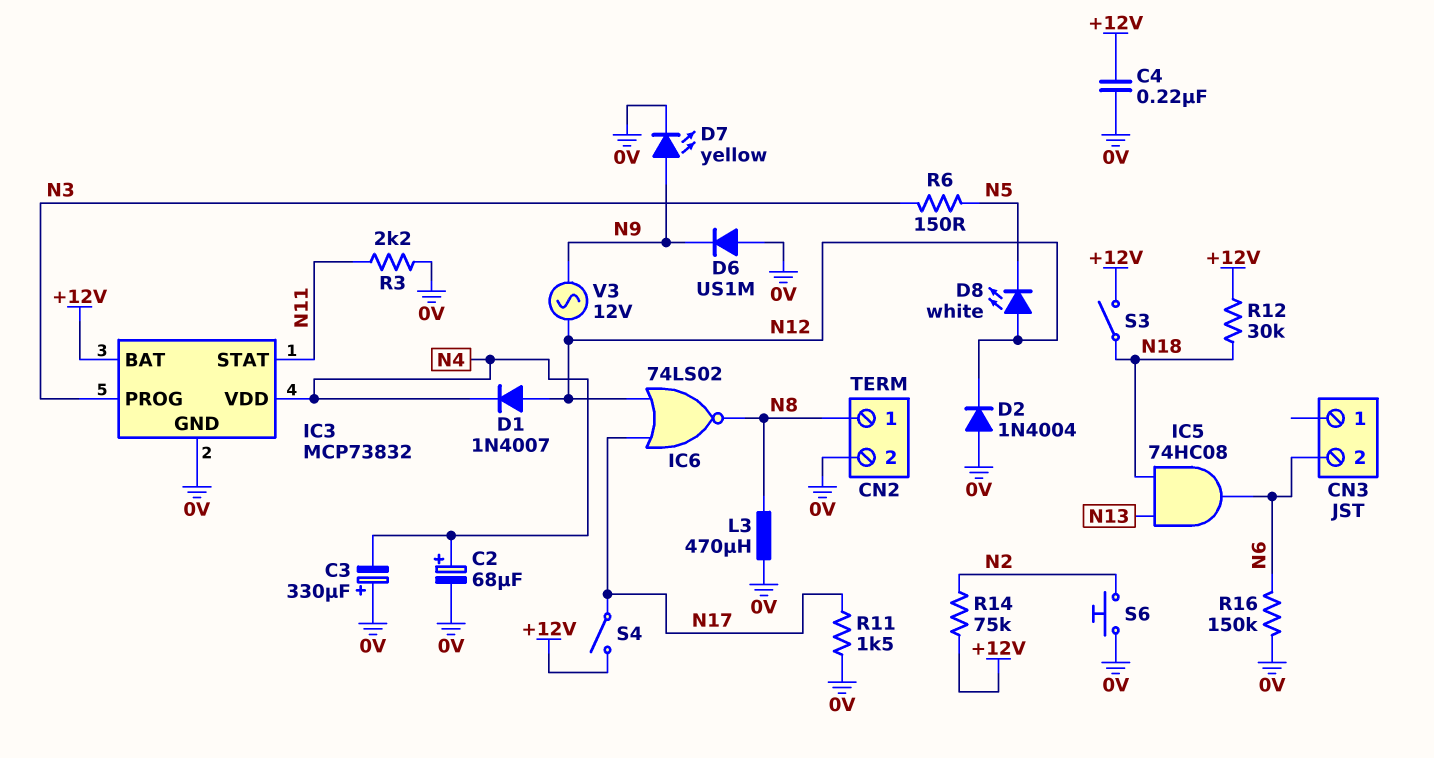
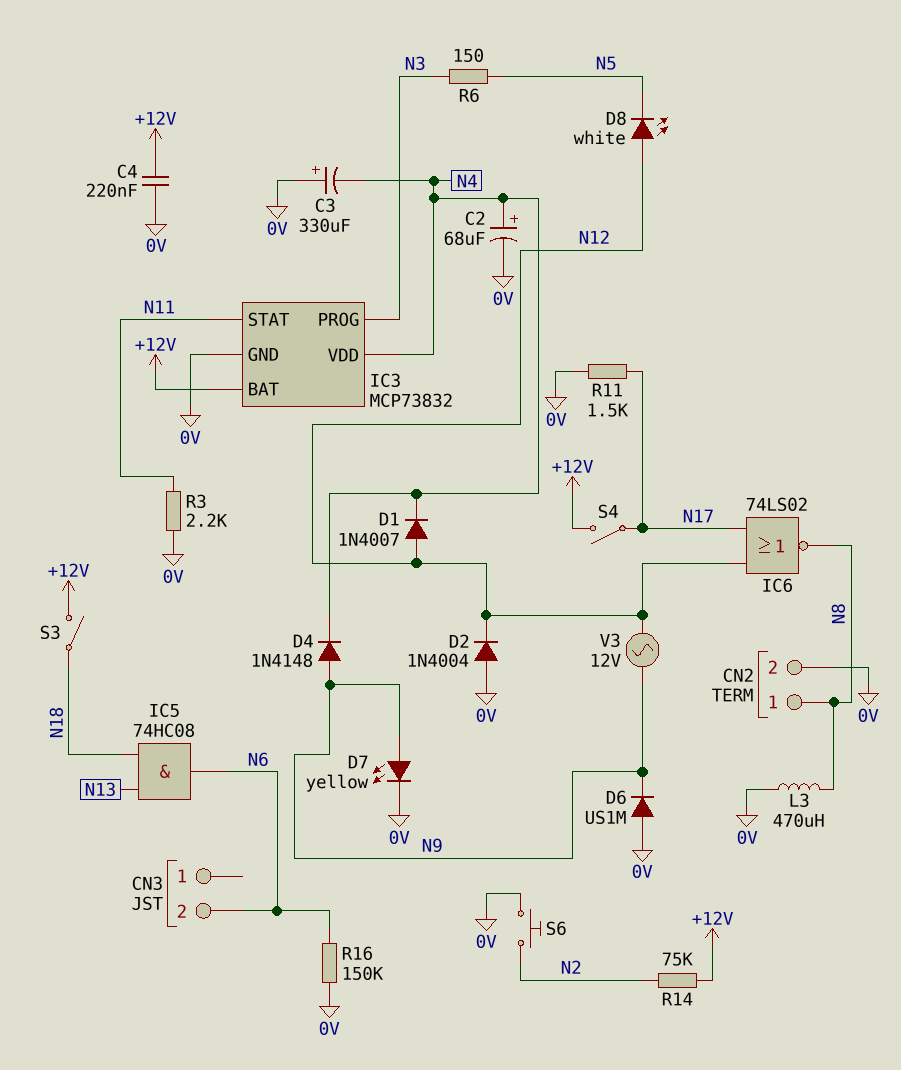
D4: none -> diode 1N4148 (A N9, K N4)
R12: 30k (+12V, N18) -> none

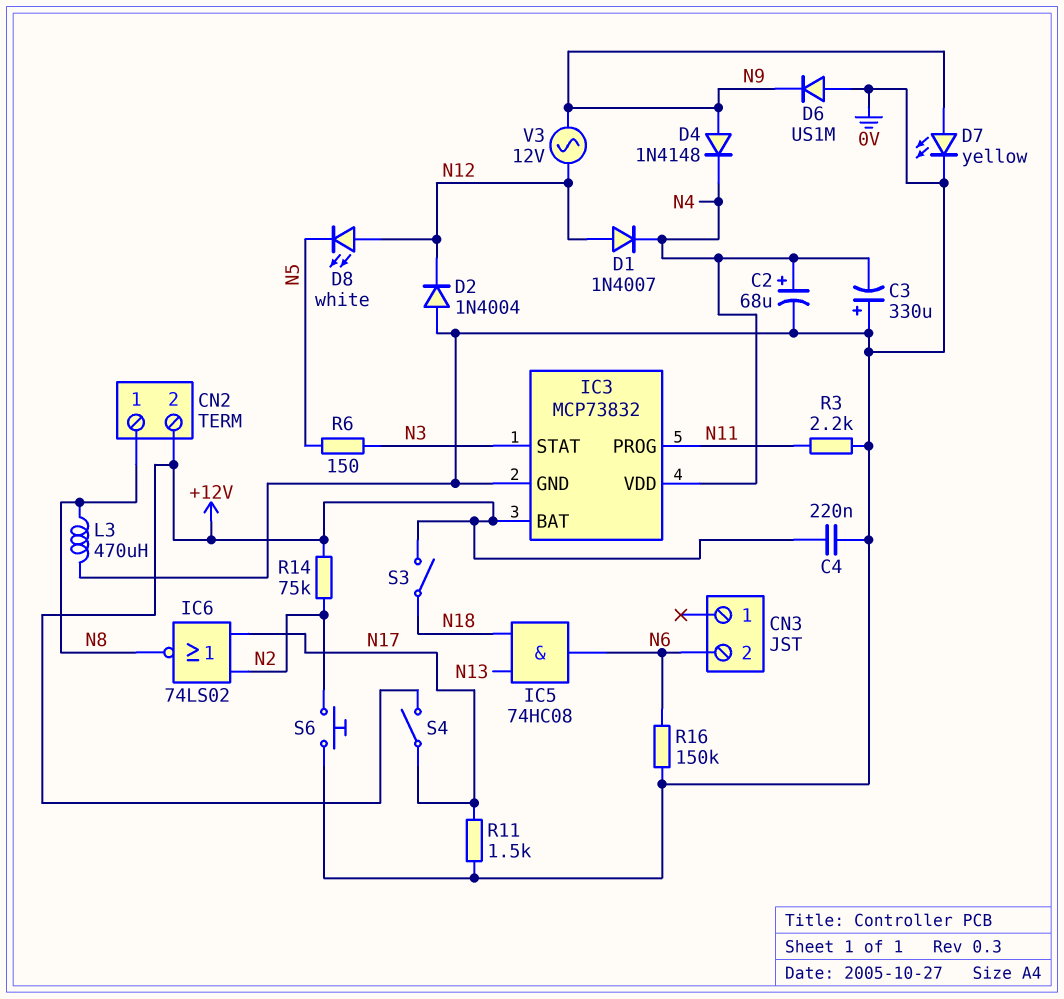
CN2 pin 2: 0V -> +12V
IC3 pin PROG: N3 -> N11
IC3 pin STAT: N11 -> N3
IC6: NOR 74LS02 (in N12, in N17, out N8) -> NOR 74LS02 (in N2, in N17, out N8)

